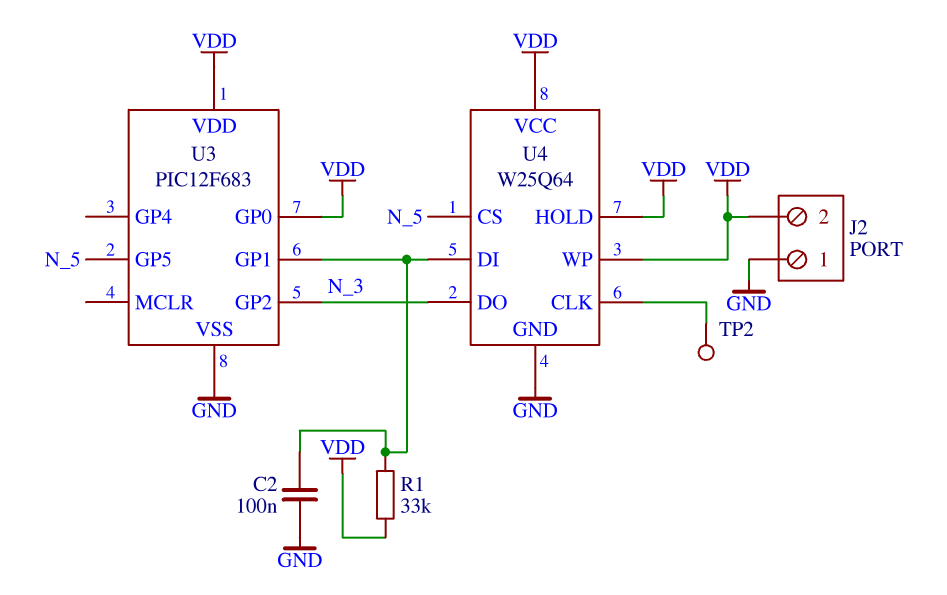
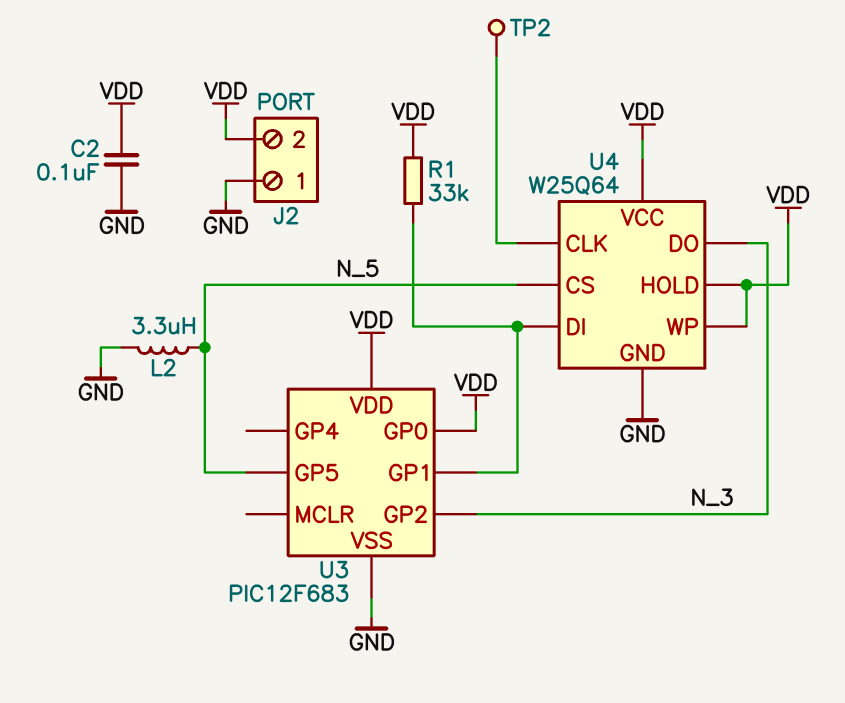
C2: 100nF (GND, U3/GP1) -> 100nF (GND, VDD)
L2: none -> 3.3uH (GND, N_5)

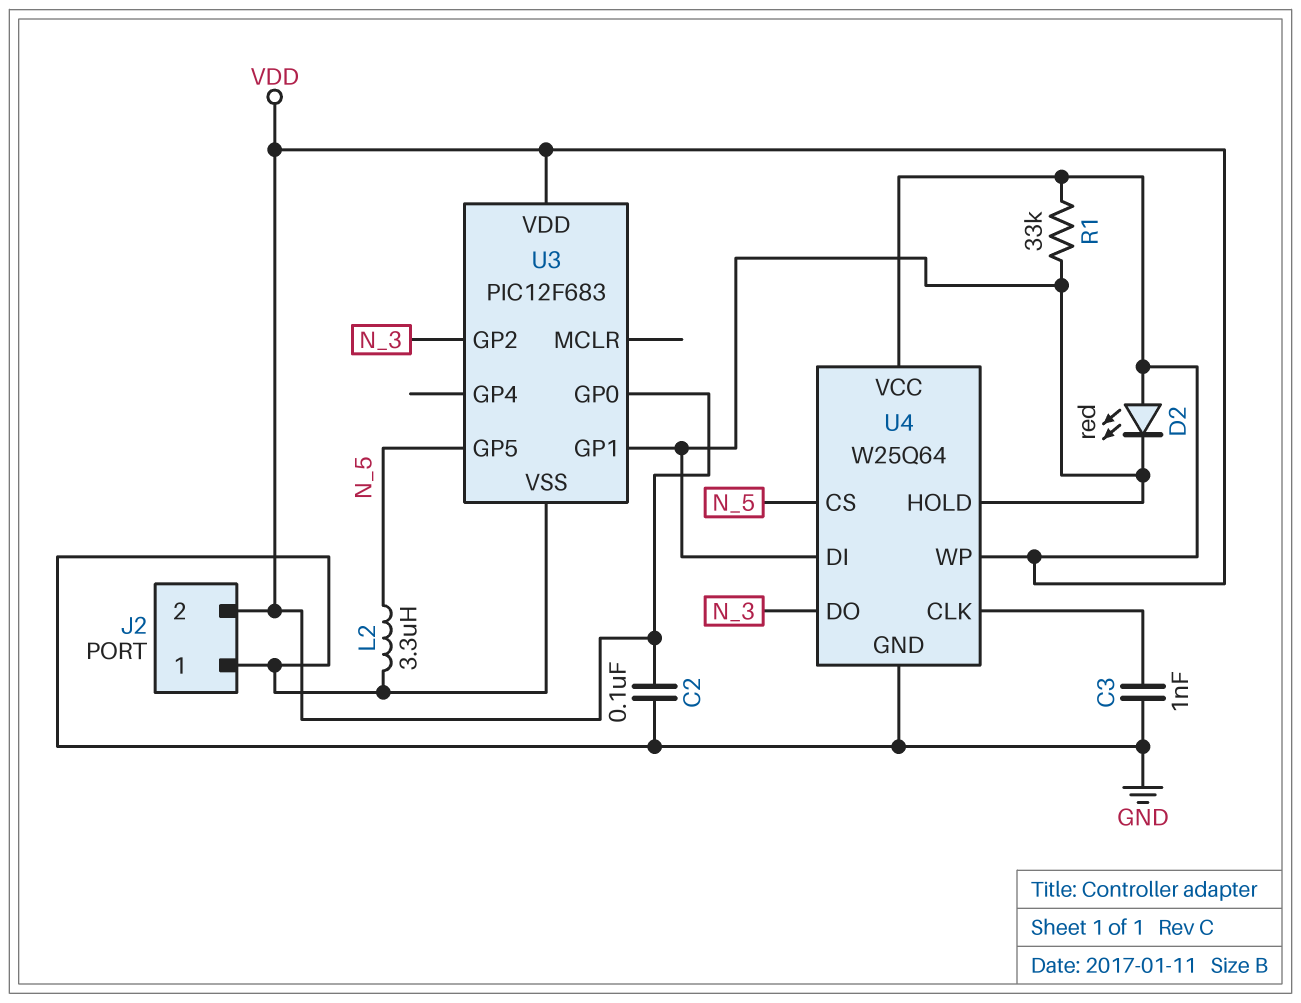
C3: none -> 1nF (GND, U4/CLK)
D2: none -> LED red (A VDD, K U3/GP1)
TP2: test point (U4/CLK) -> none
U4 pin HOLD: VDD -> U3/GP1

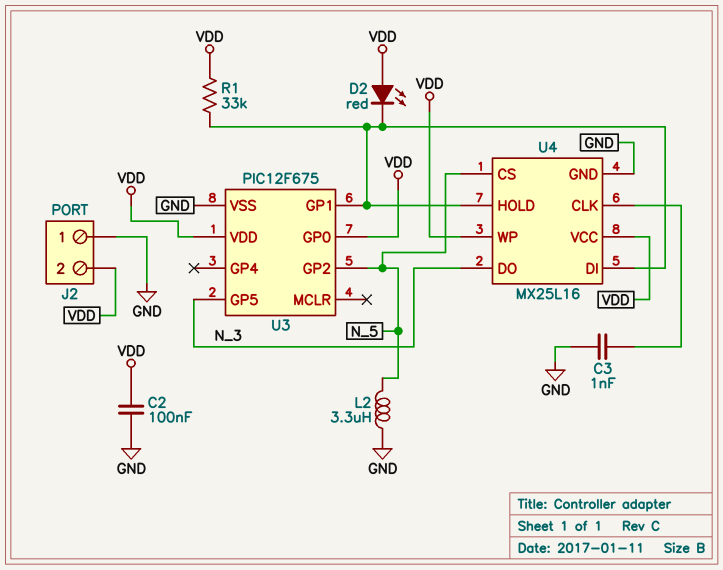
U3: PIC12F683 -> PIC12F675
U3 pin GP2: N_3 -> N_5
U3 pin GP5: N_5 -> N_3
U4: W25Q64 -> MX25L16

